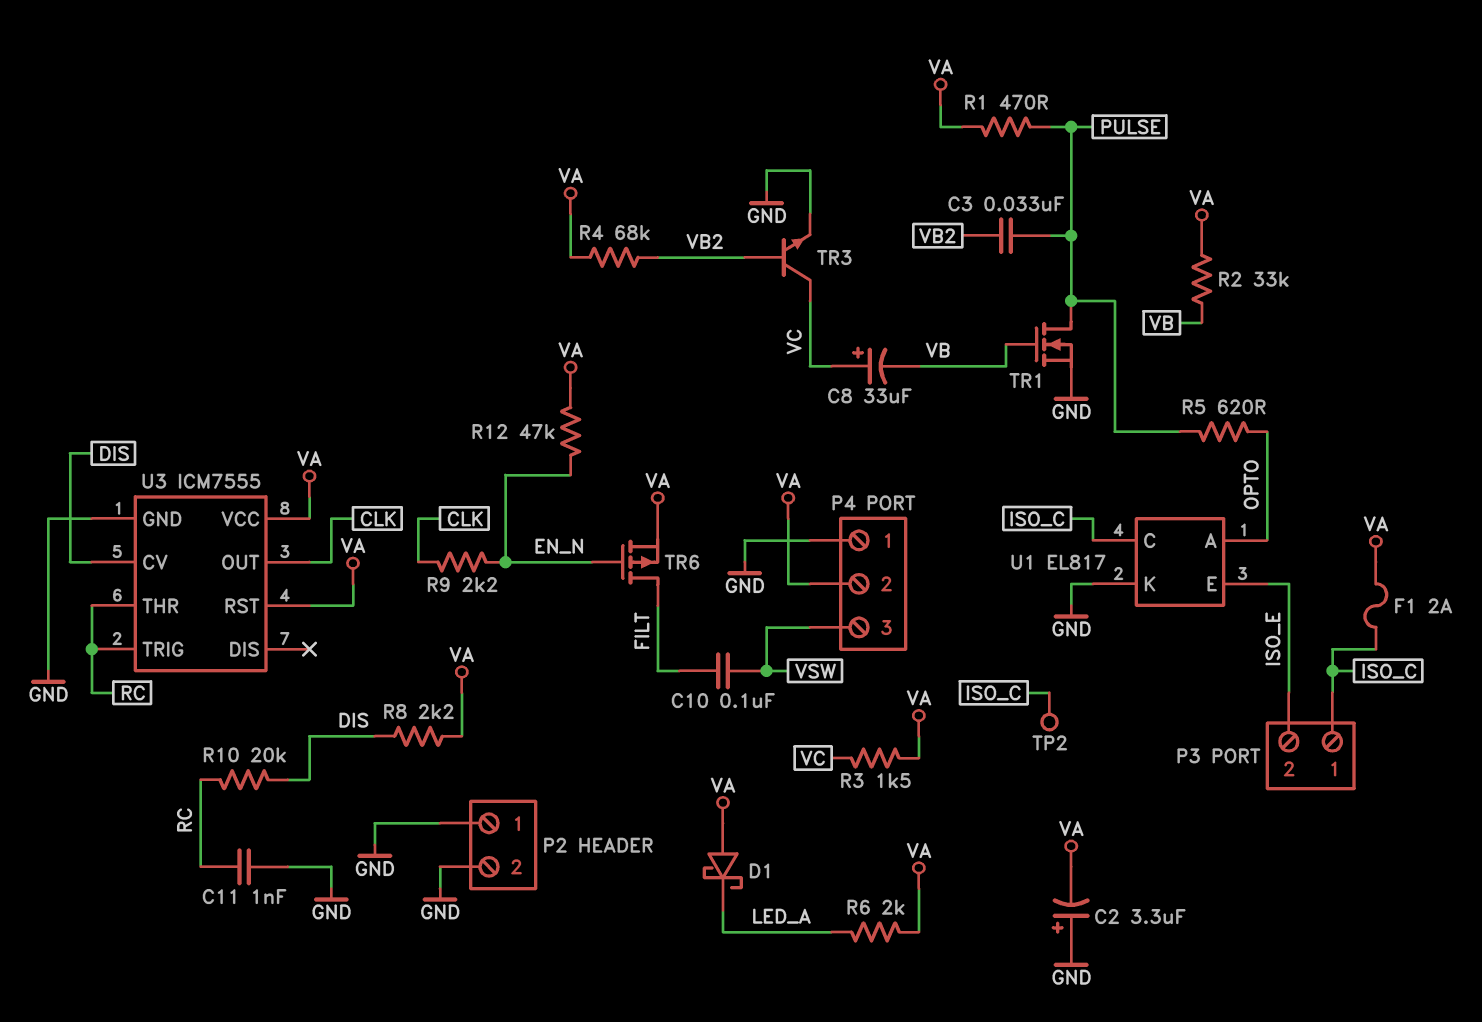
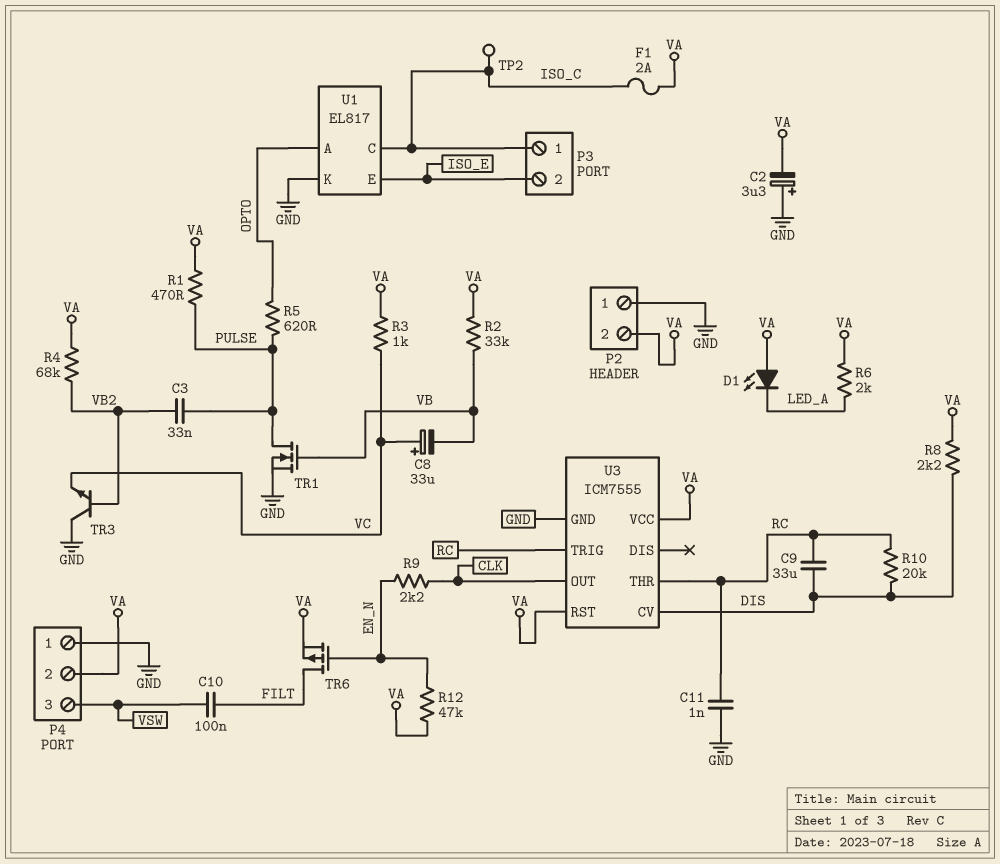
C9: none -> 33uF (DIS, RC)
D1: schottky (A VA, K LED_A) -> LED (A VA, K LED_A)
P2 pin 2: GND -> VA
R3: 1.5k (VA, VC) -> 1k (VA, VC)
TR3: NPN (B VB2, C VC, E GND) -> NPN (B VB2, C GND, E VC)

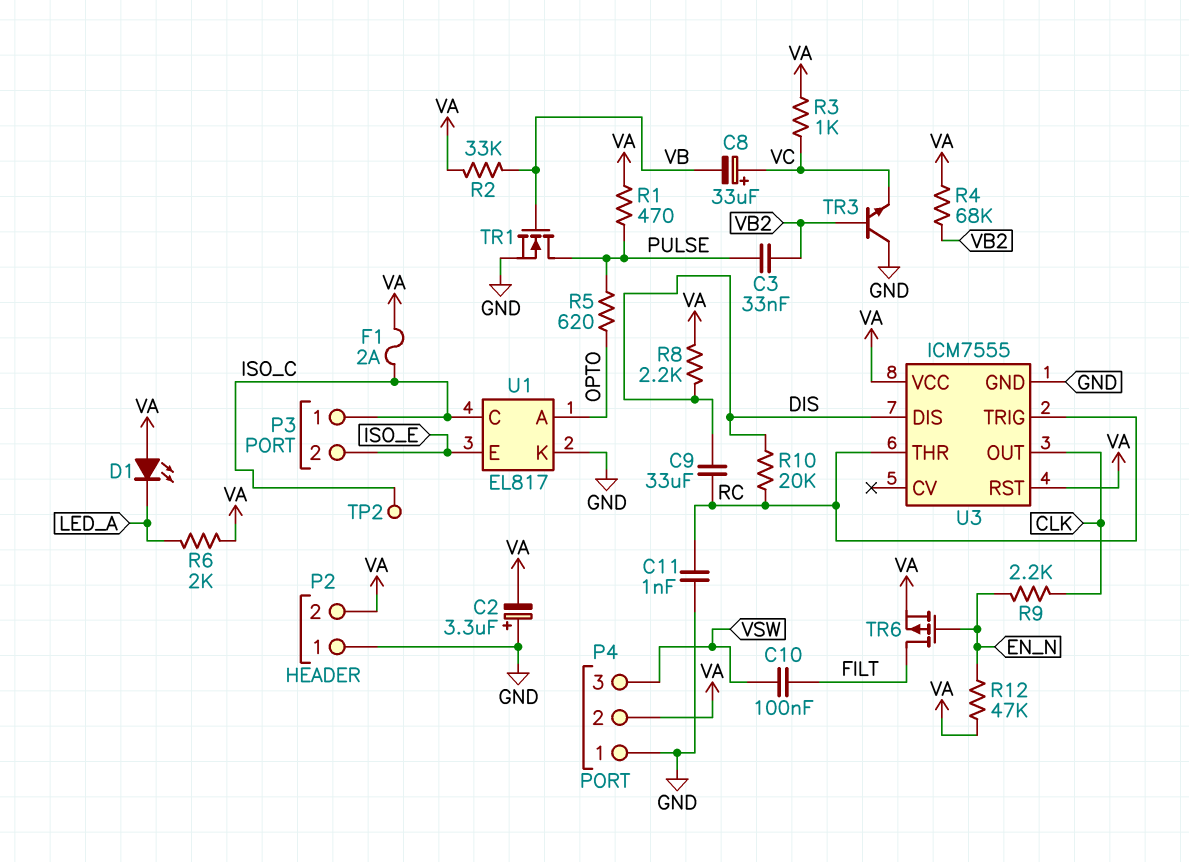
U3 pin CV: DIS -> none
U3 pin DIS: none -> DIS

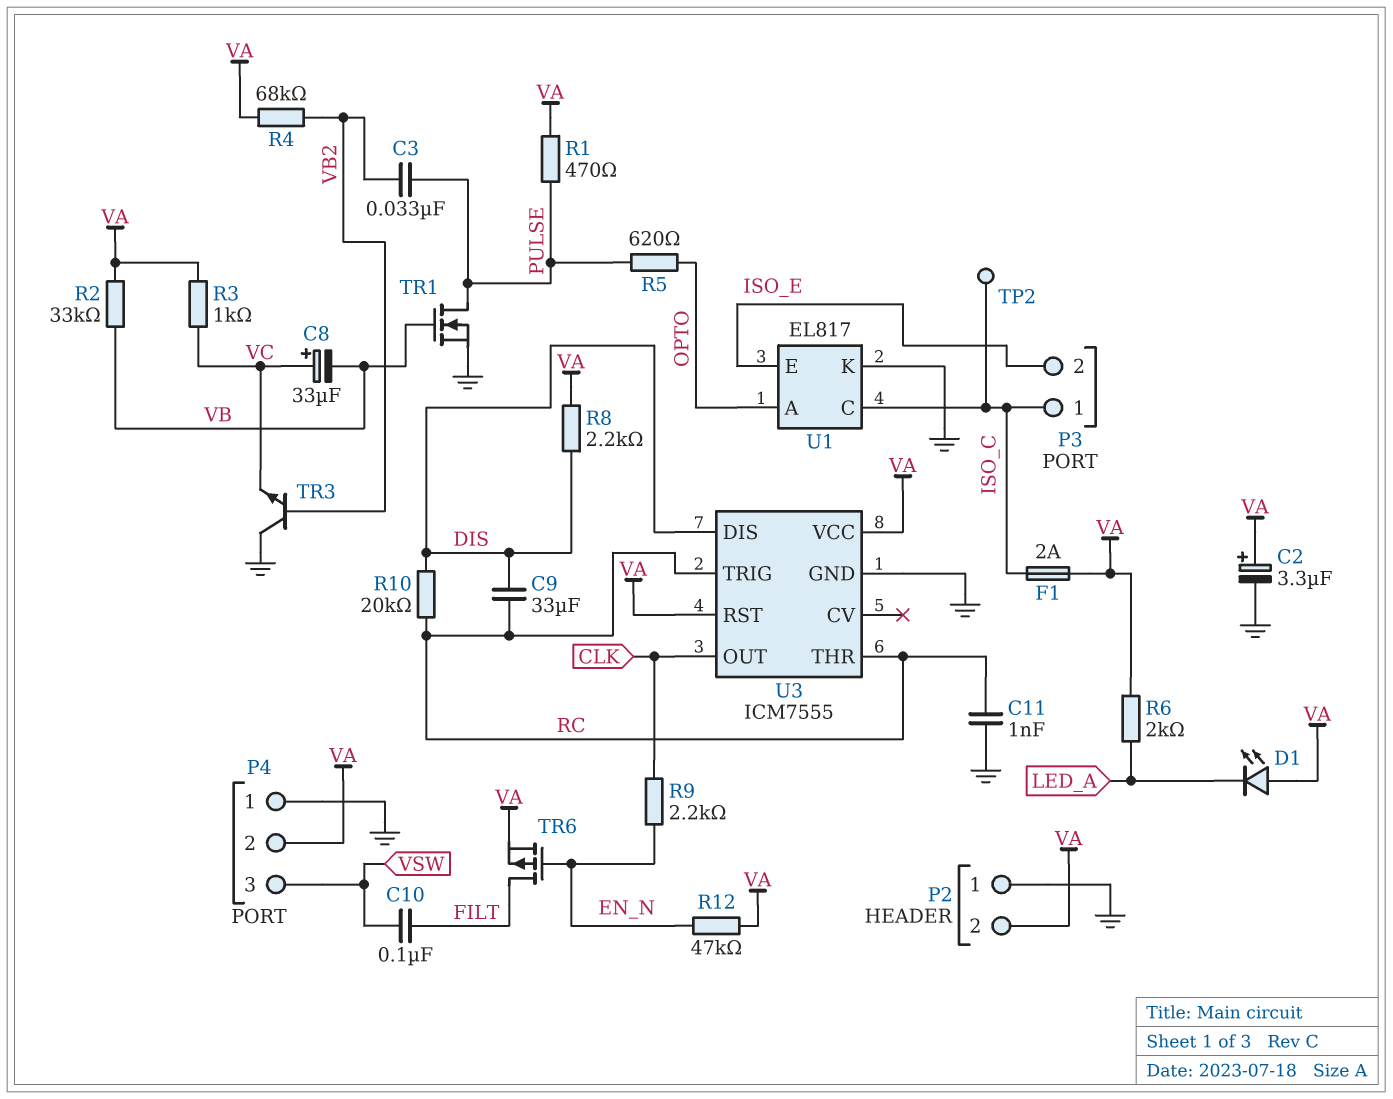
C2: 3.3uF (plus GND, minus VA) -> 3.3uF (plus VA, minus GND)

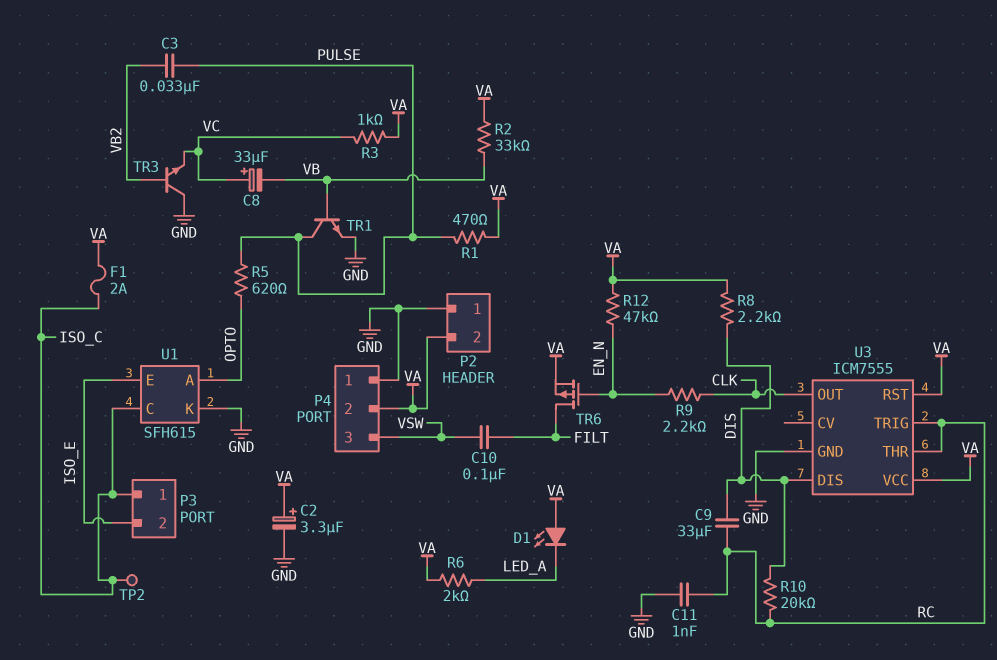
R4: 68k (VA, VB2) -> none
TR1: NMOS (G VB, D PULSE, S GND) -> NPN (B VB, C PULSE, E GND)
U1: EL817 -> SFH615

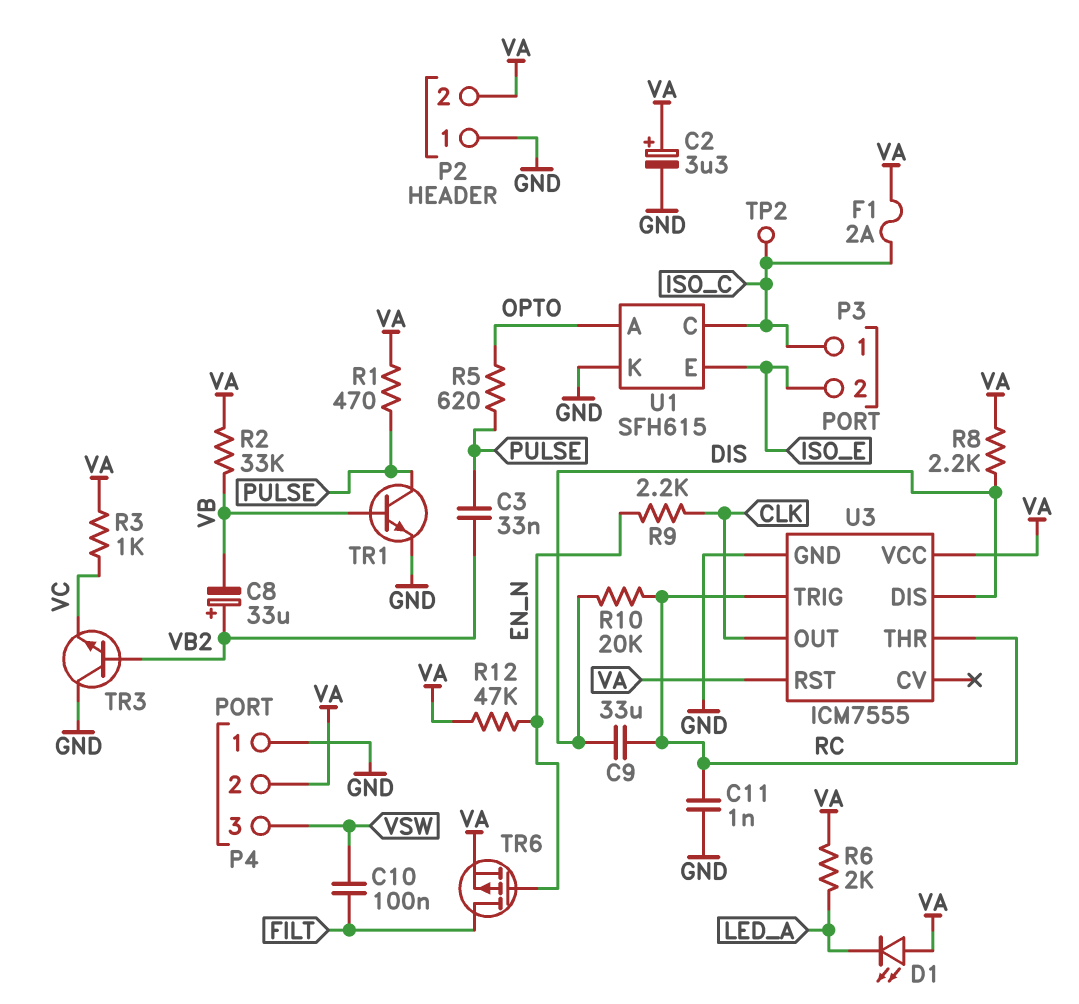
C8: 33uF (plus VC, minus VB) -> 33uF (plus VB2, minus VB)

